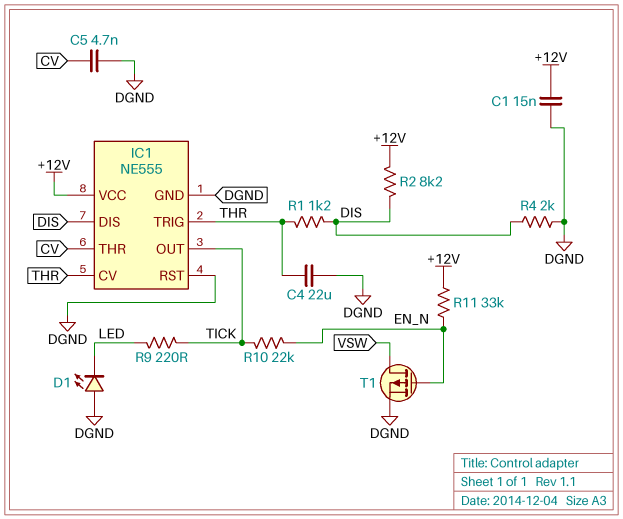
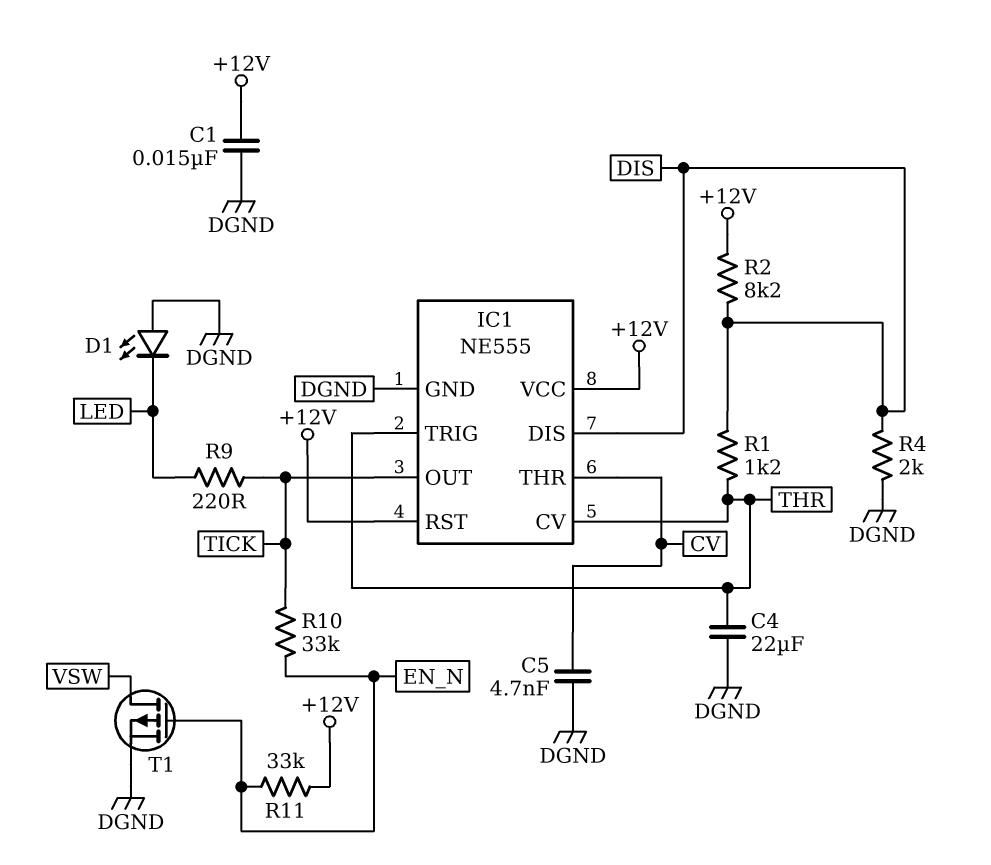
IC1 pin RST: DGND -> +12V
R10: 22k (EN_N, TICK) -> 33k (EN_N, TICK)

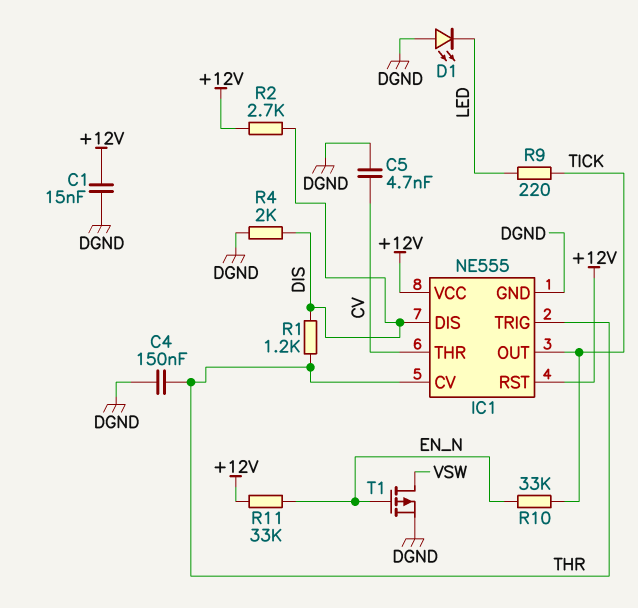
C4: 22uF (DGND, THR) -> 150nF (DGND, THR)
R2: 8.2k (+12V, DIS) -> 2.7k (+12V, DIS)

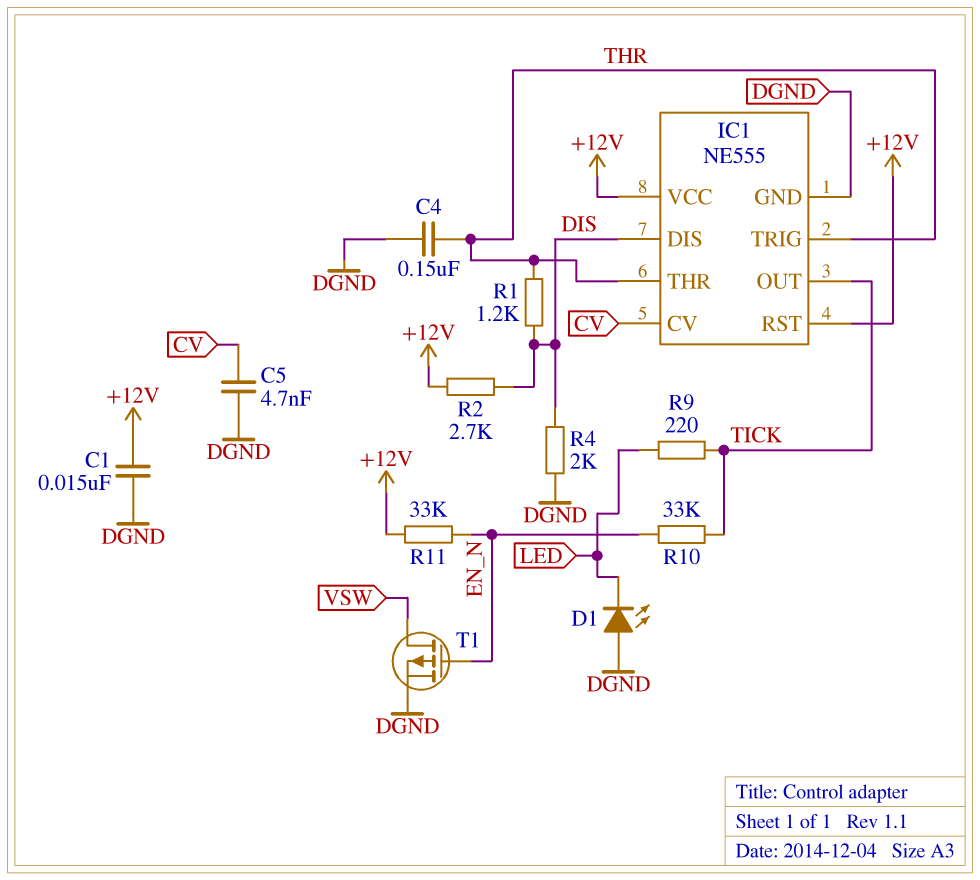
IC1 pin CV: THR -> CV
IC1 pin THR: CV -> THR

